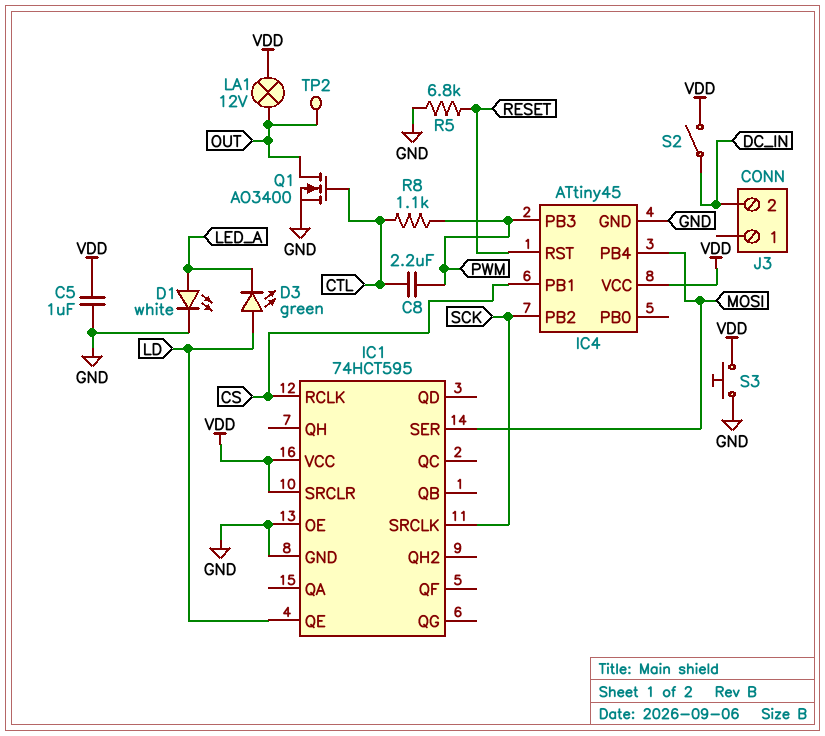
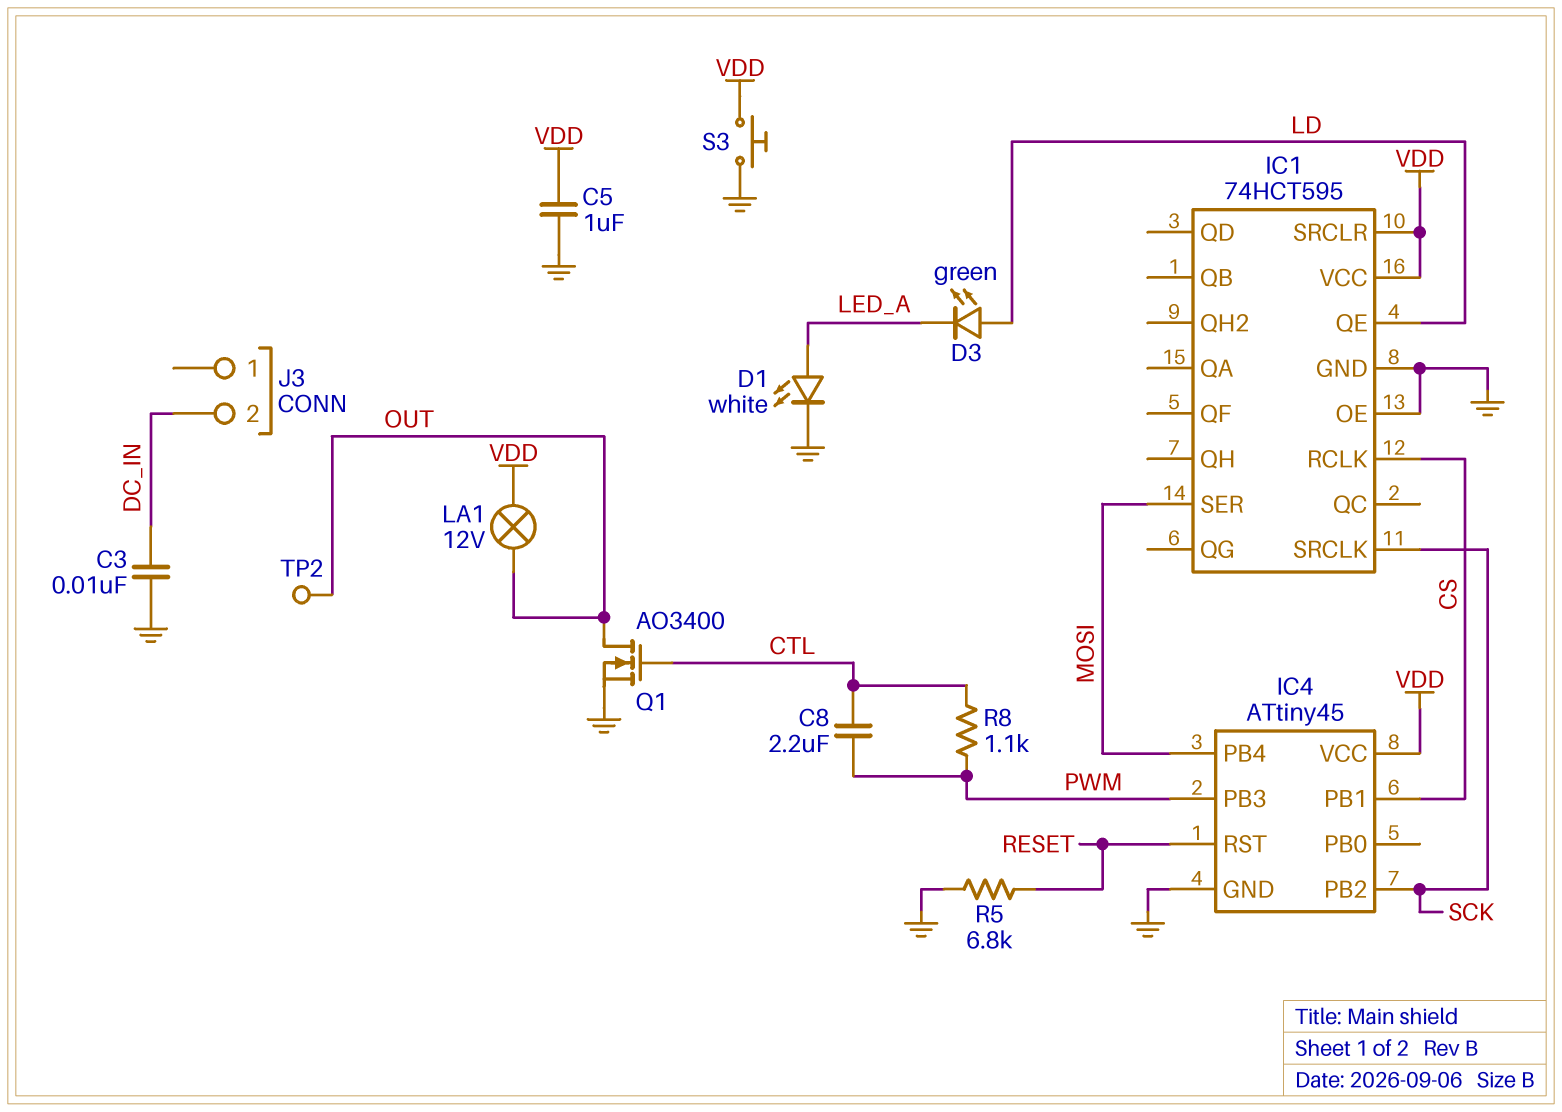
C3: none -> 10nF (DC_IN, GND)
S2: switch (DC_IN, VDD) -> none

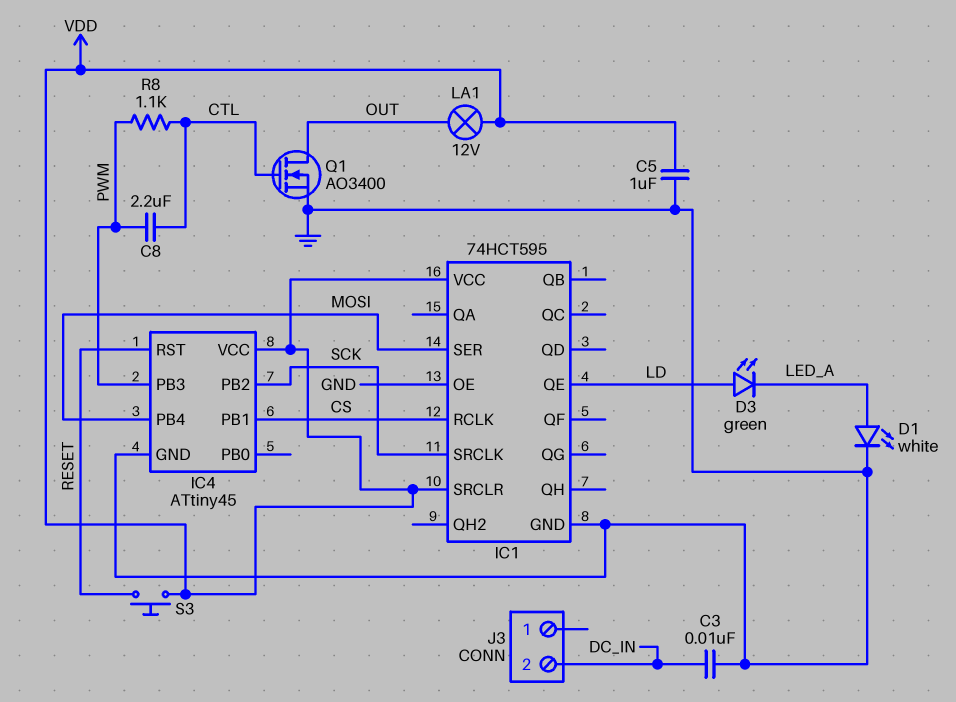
R5: 6.8k (GND, RESET) -> none
S3: button (GND, VDD) -> button (RESET, VDD)
TP2: test point (OUT) -> none

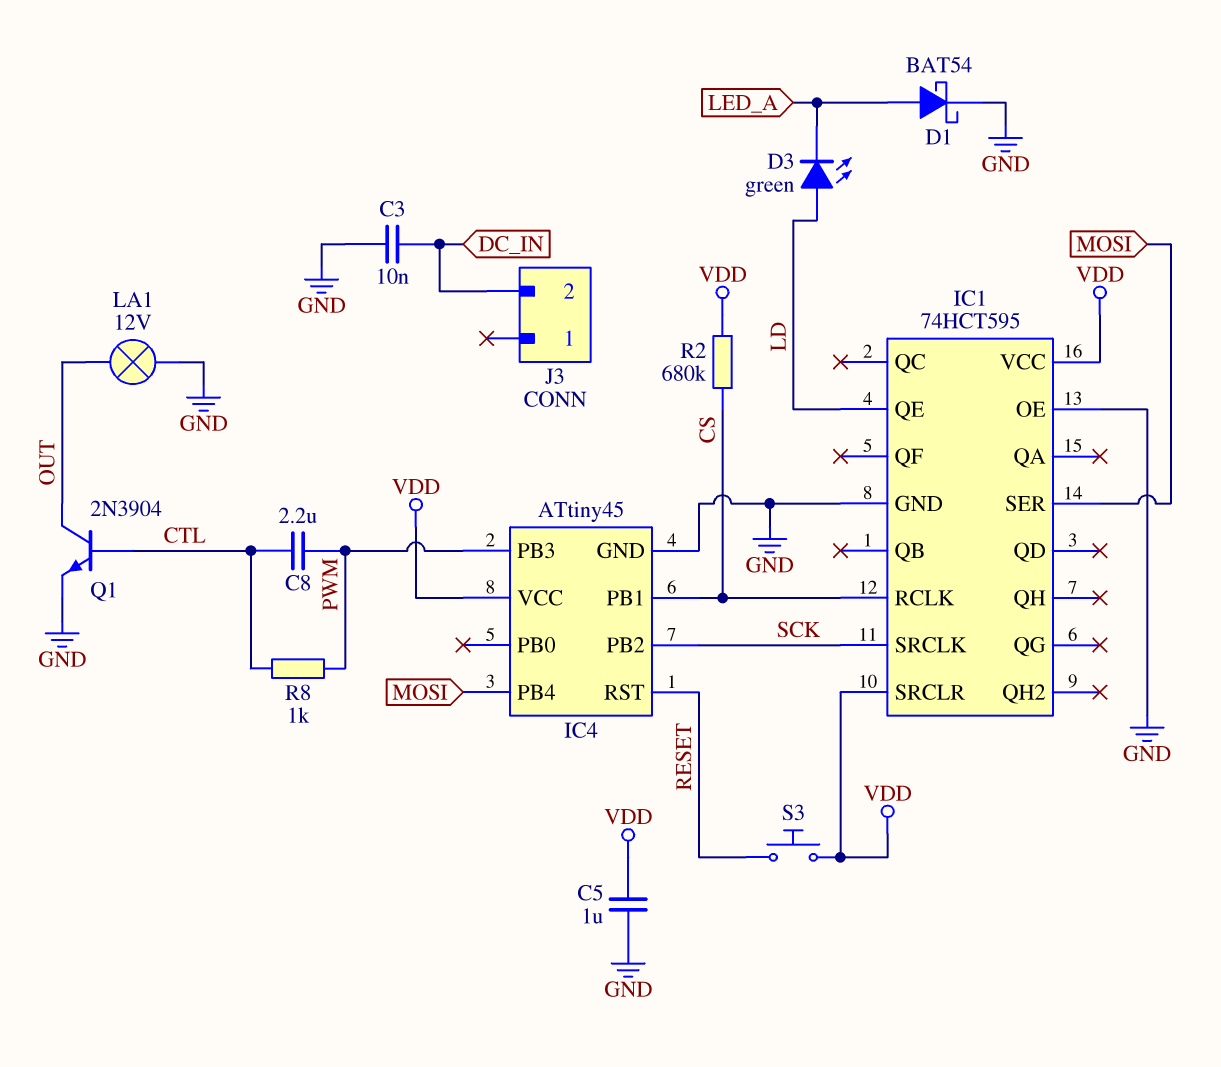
D1: LED white (A LED_A, K GND) -> schottky BAT54 (A LED_A, K GND)
LA1: lamp 12V (OUT, VDD) -> lamp 12V (GND, OUT)
Q1: NMOS AO3400 (G CTL, D OUT, S GND) -> NPN 2N3904 (B CTL, C OUT, E GND)
R2: none -> 680k (CS, VDD)
R8: 1.1k (CTL, PWM) -> 1k (CTL, PWM)

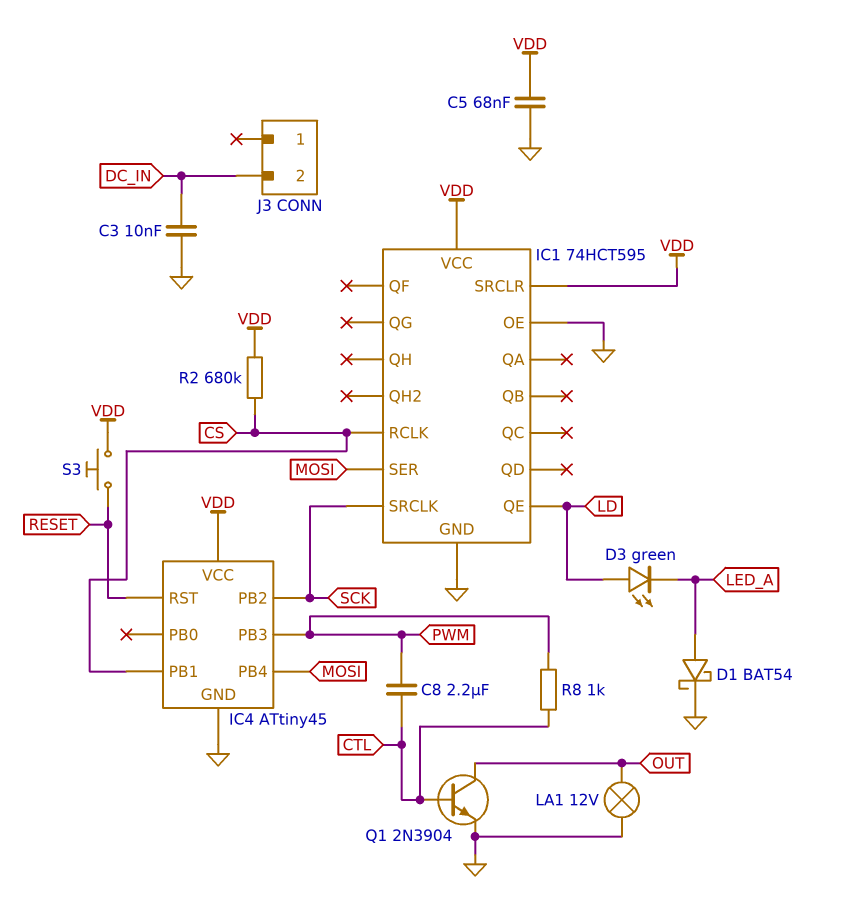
C5: 1uF (GND, VDD) -> 68nF (GND, VDD)

